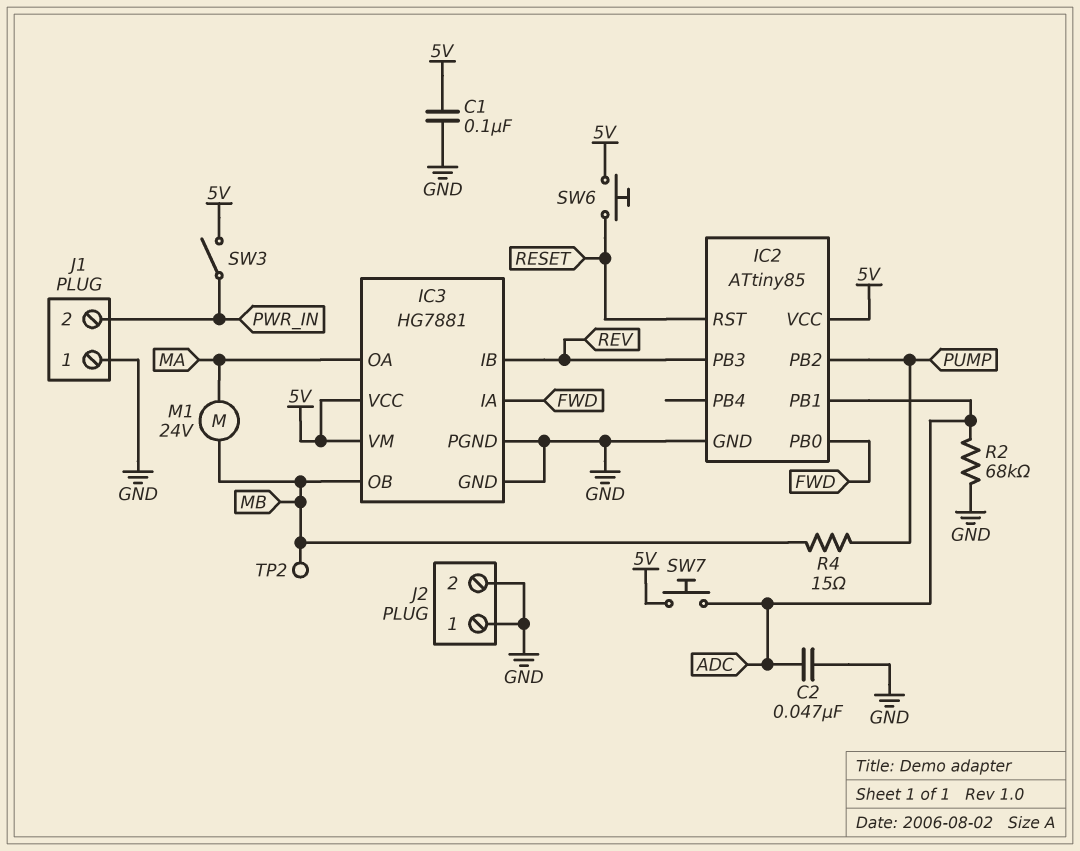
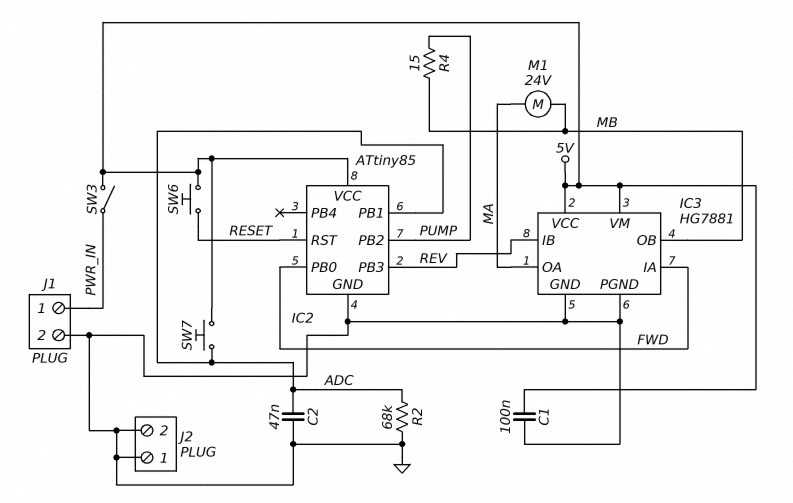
J1 pin 1: GND -> PWR_IN
J1 pin 2: PWR_IN -> GND
TP2: test point (MB) -> none

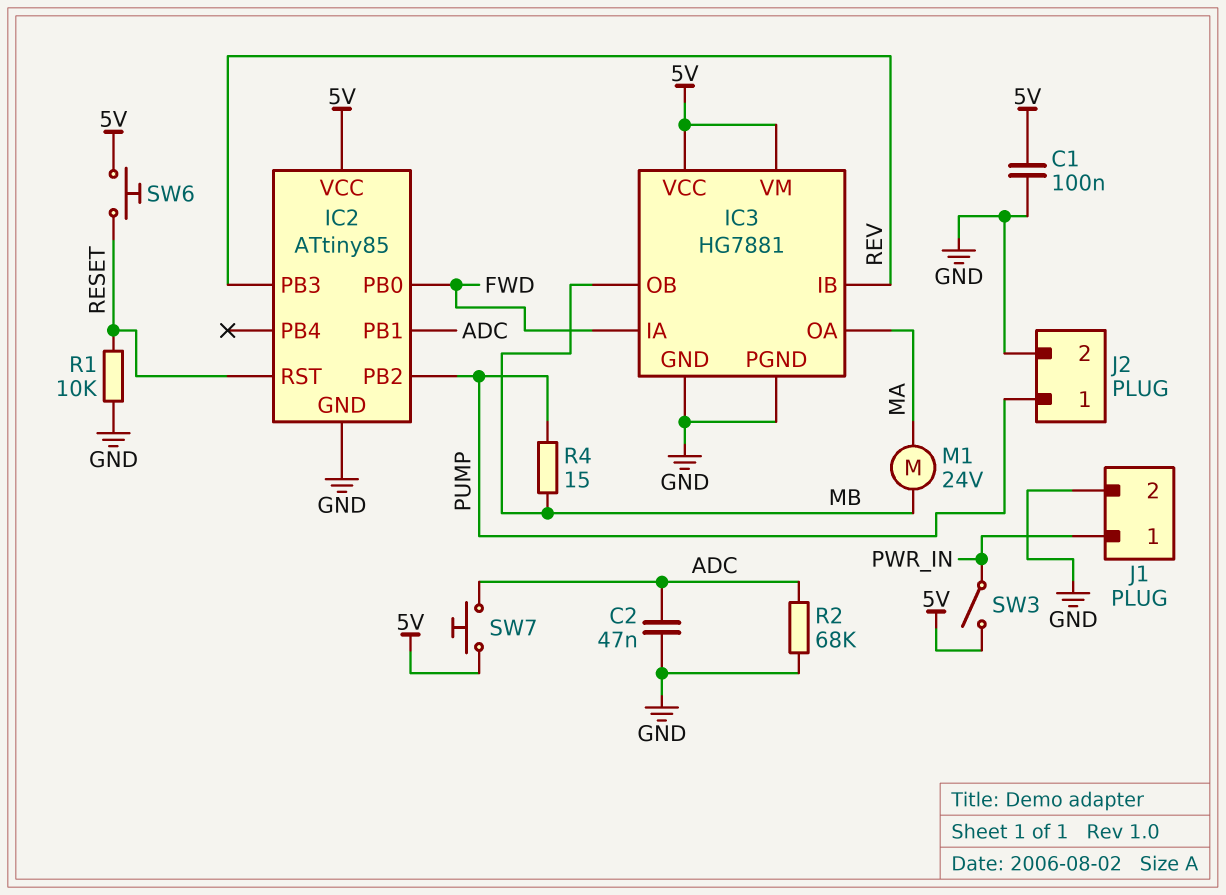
J2 pin 1: GND -> PUMP
R1: none -> 10k (GND, RESET)

